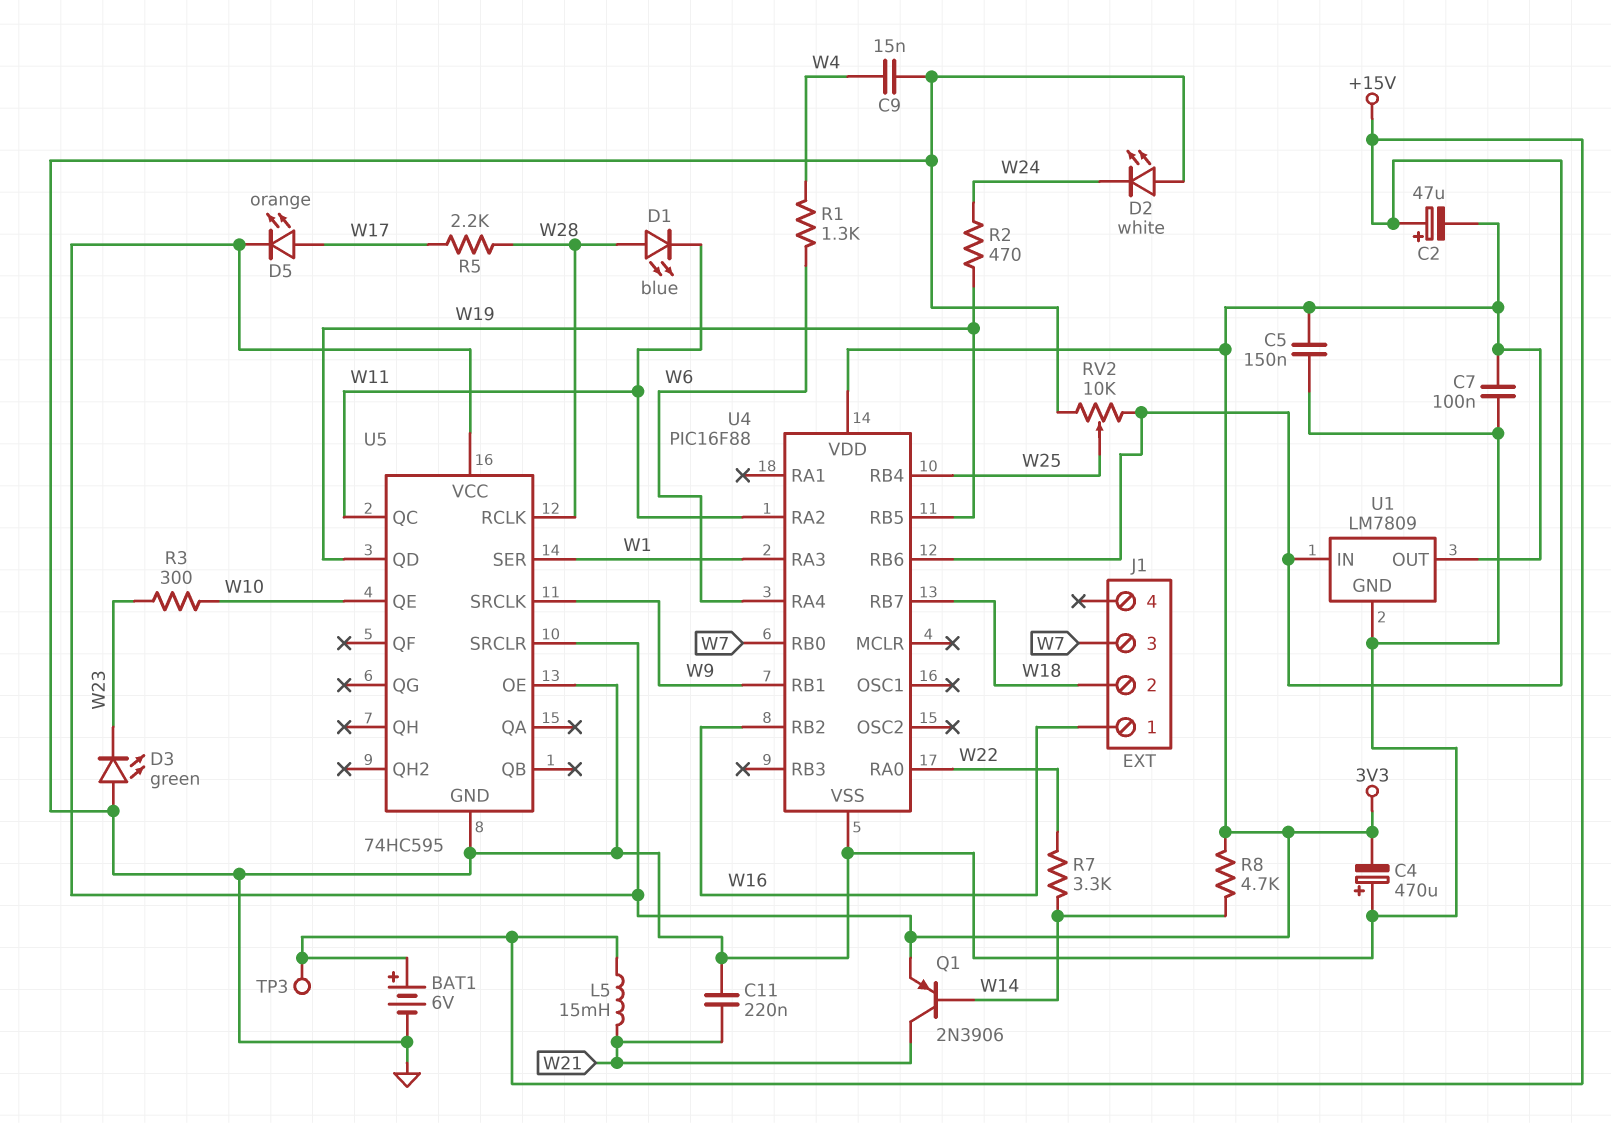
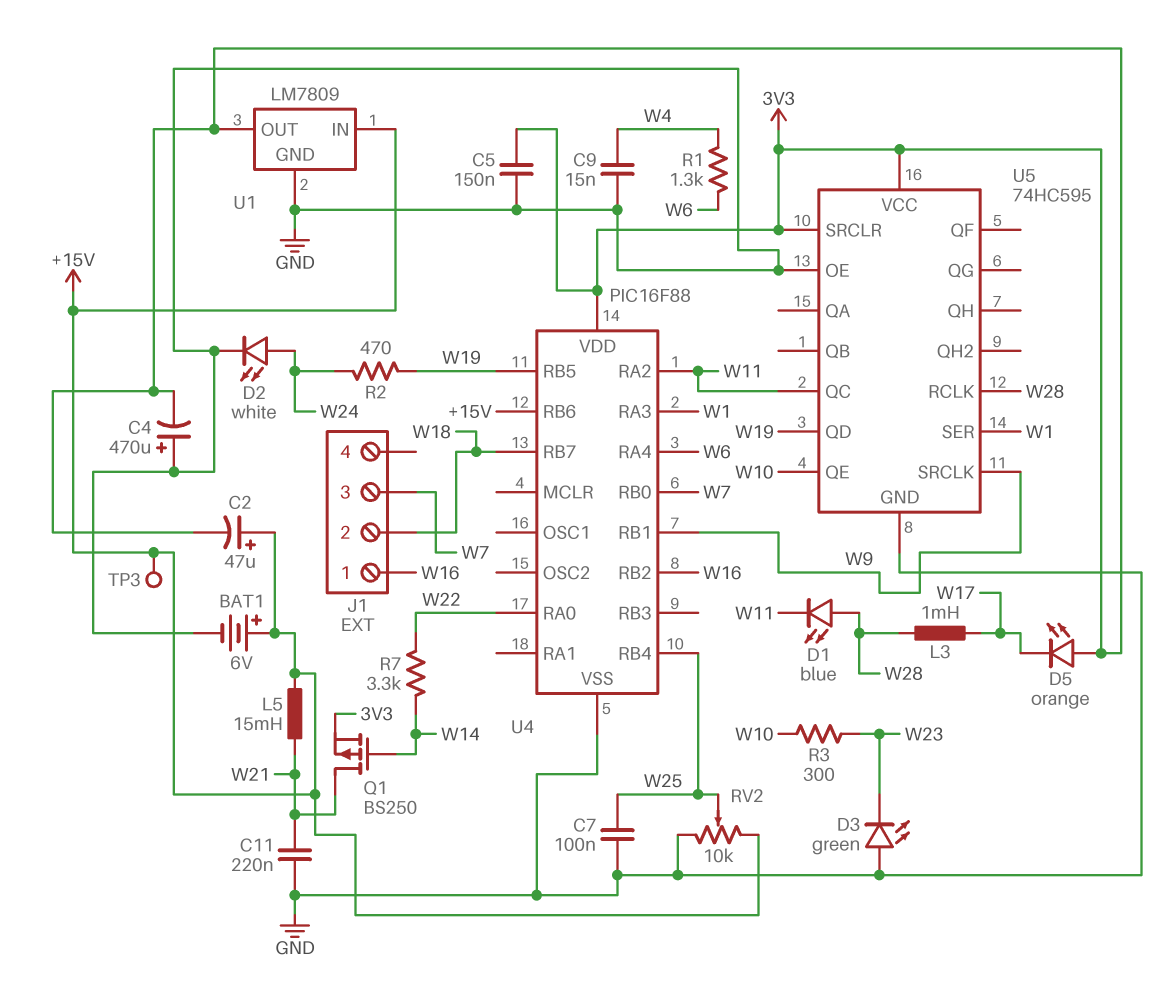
C7: 100nF (3V3, GND) -> 100nF (GND, W25)
D2: LED white (A GND, K W24) -> LED white (A W24, K GND)
D5: LED orange (A W17, K 3V3) -> LED orange (A 3V3, K W17)
L3: none -> 1mH (W17, W28)
Q1: PNP 2N3906 (B W14, C W21, E 3V3) -> PMOS BS250 (G W14, D W21, S 3V3)
R5: 2.2k (W17, W28) -> none
R8: 4.7k (3V3, W14) -> none

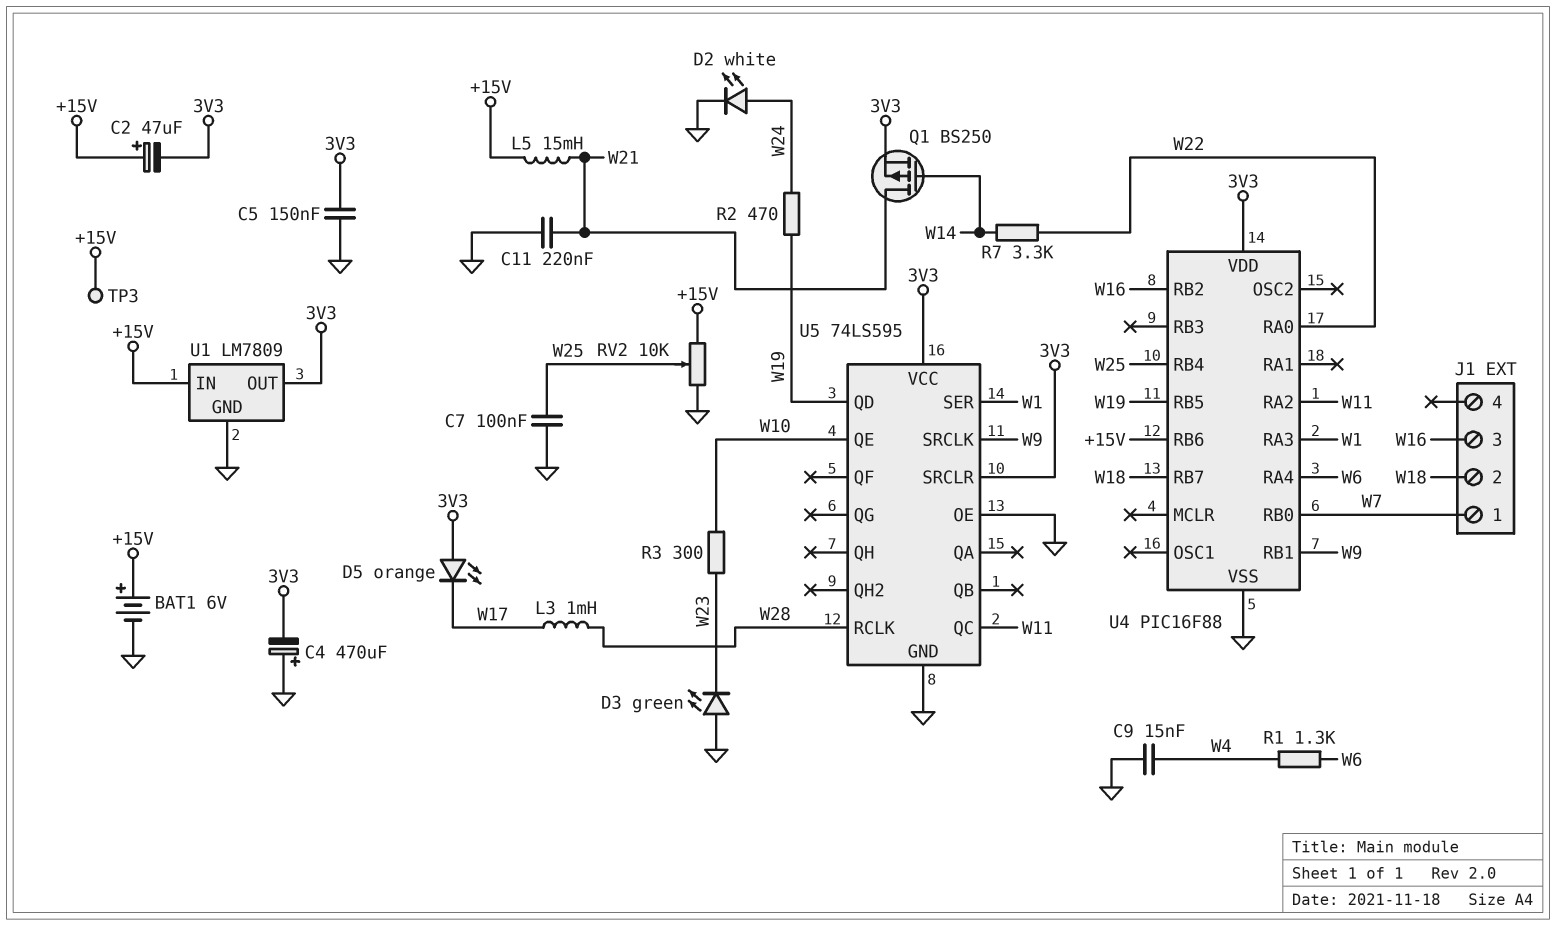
D1: LED blue (A W28, K W11) -> none
J1 pin 1: W16 -> W7
J1 pin 3: W7 -> W16
U5: 74HC595 -> 74LS595

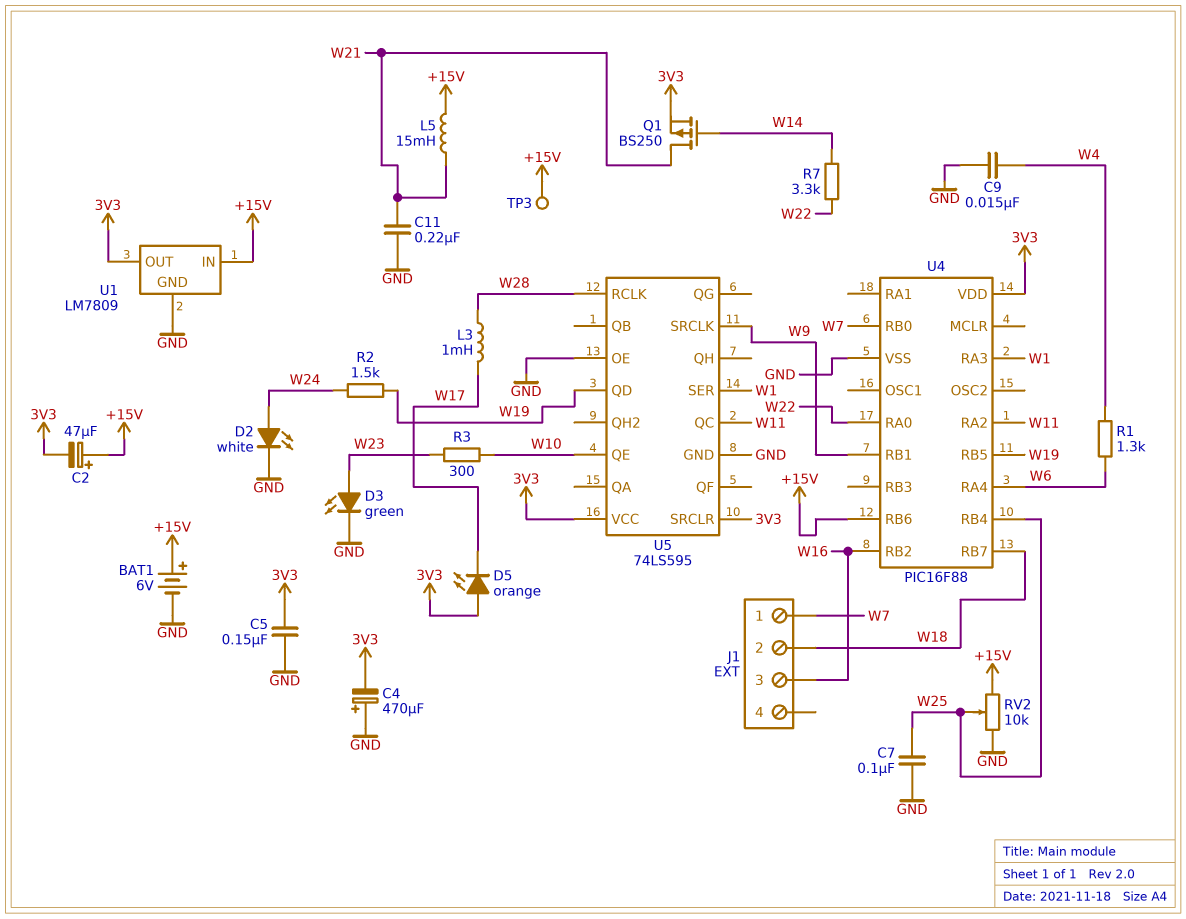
D3: LED green (A GND, K W23) -> LED green (A W23, K GND)
R2: 470 (W19, W24) -> 1.5k (W19, W24)

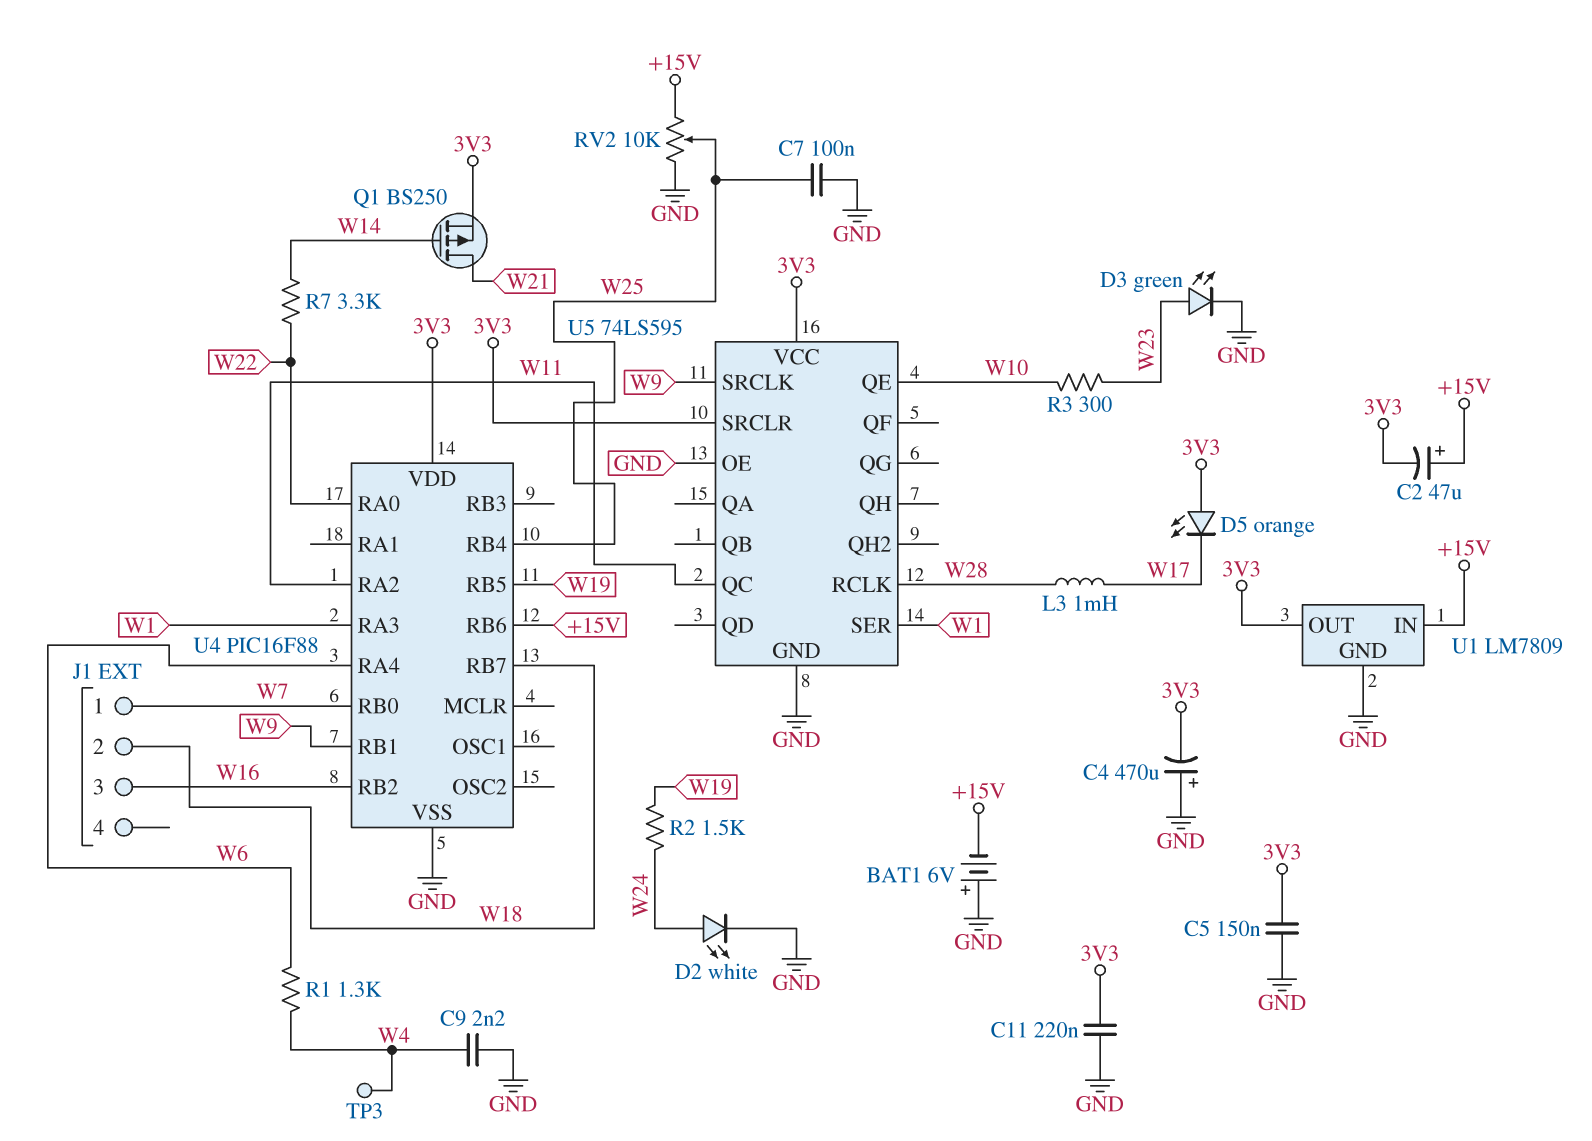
BAT1: 6V (plus +15V, minus GND) -> 6V (plus GND, minus +15V)
C9: 15nF (GND, W4) -> 2.2nF (GND, W4)
C11: 220nF (GND, W21) -> 220nF (3V3, GND)
L5: 15mH (+15V, W21) -> none
TP3: test point (+15V) -> test point (W4)
U5 pin QD: W19 -> none

